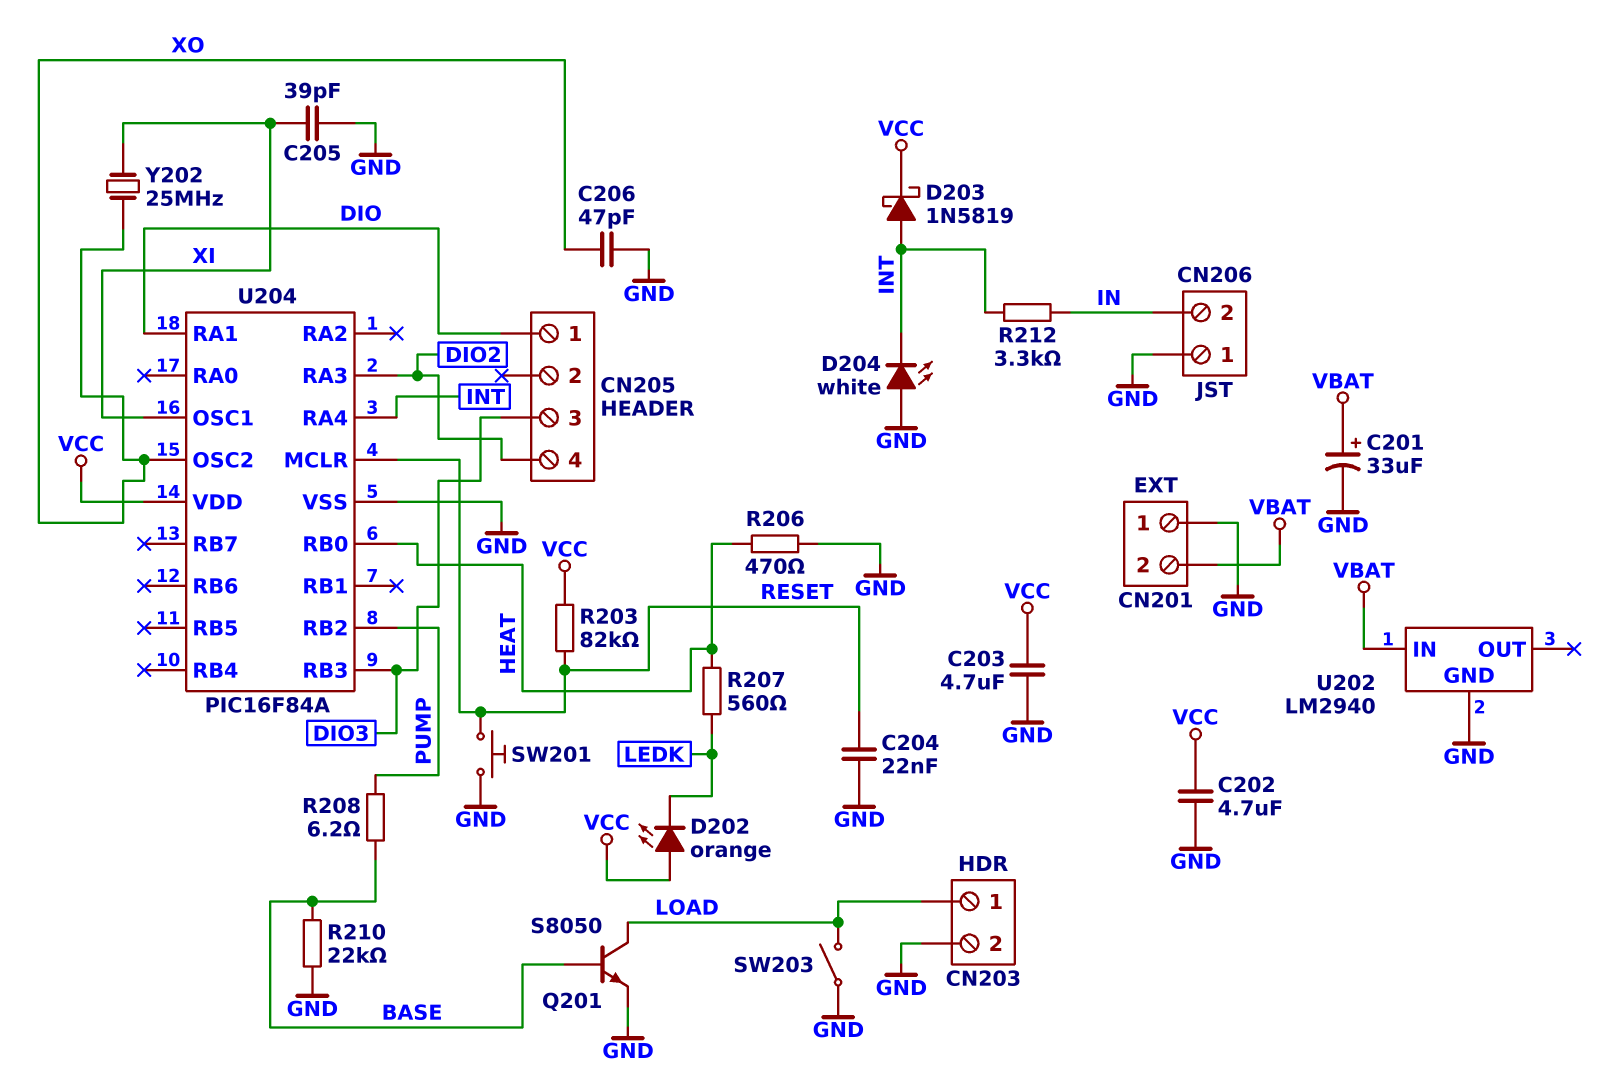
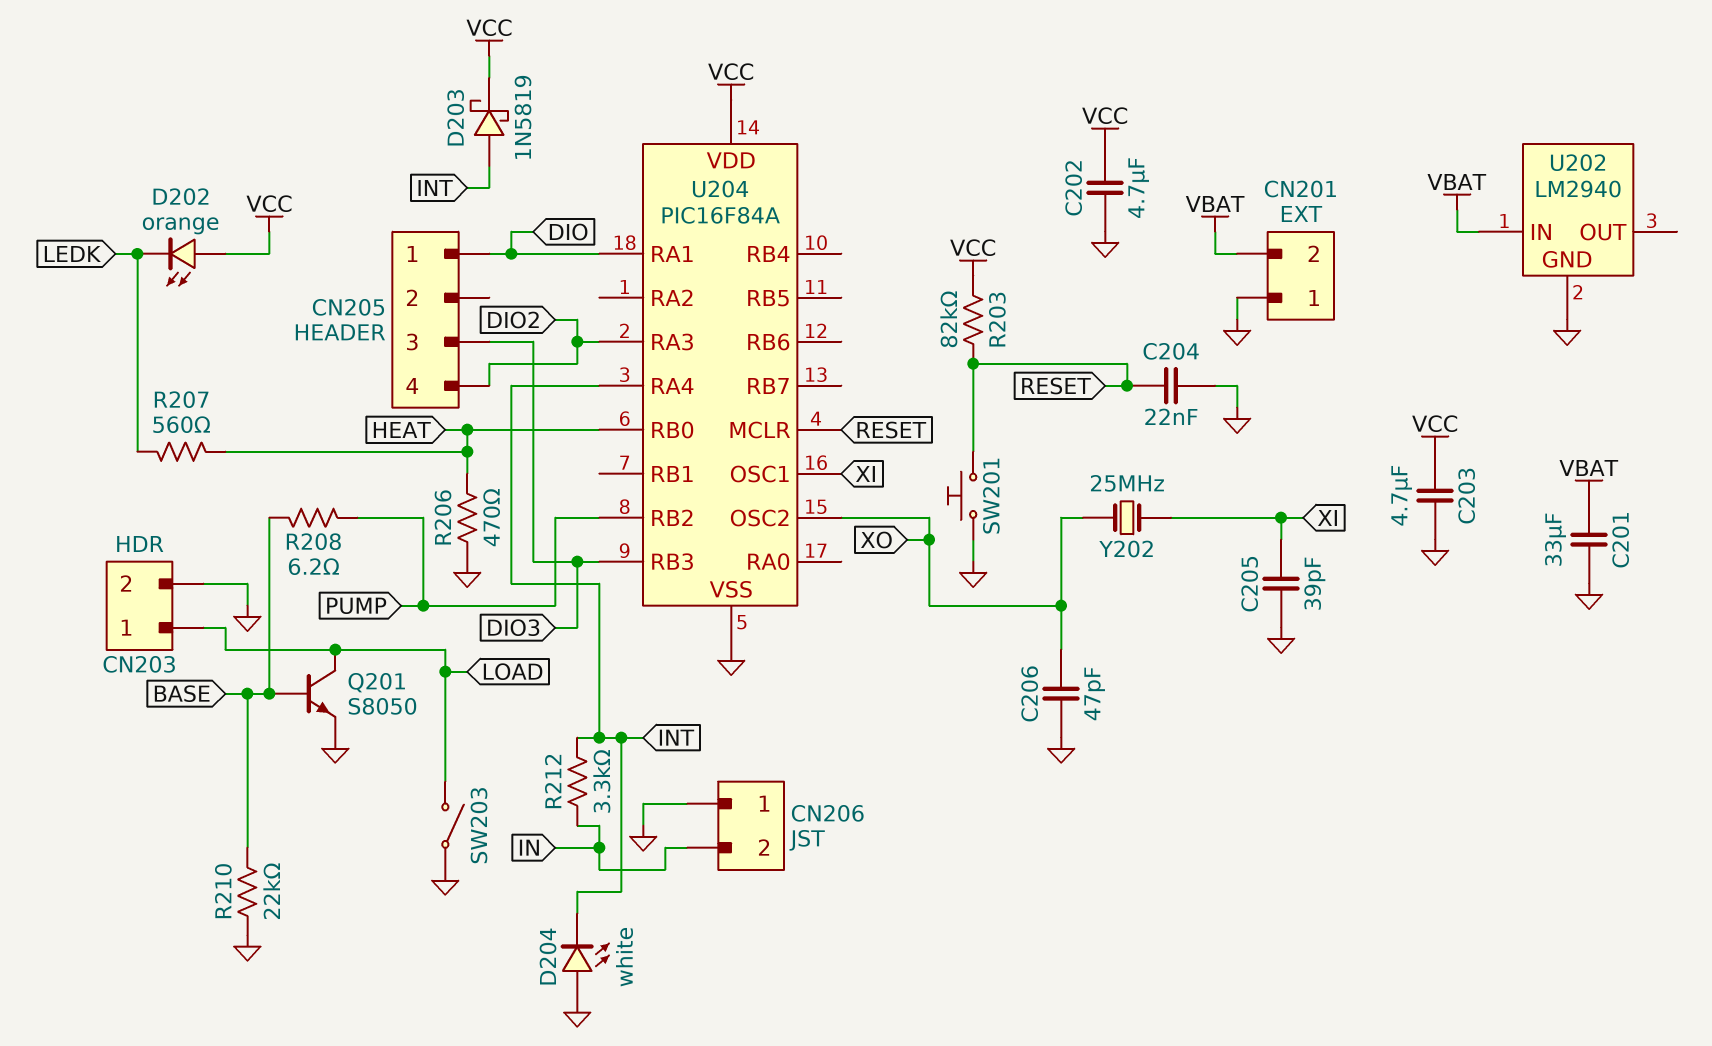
C201: 33uF (plus VBAT, minus GND) -> 33uF (GND, VBAT)

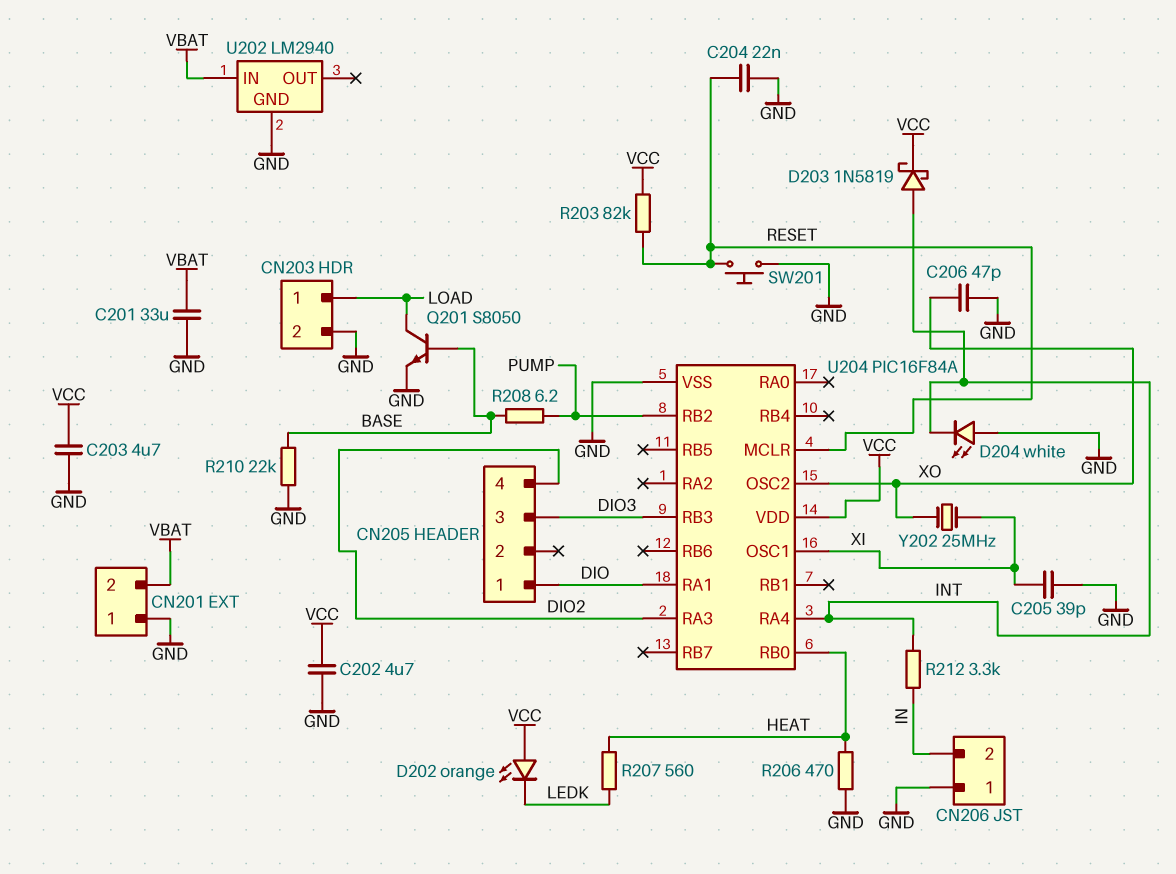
SW203: switch (GND, LOAD) -> none

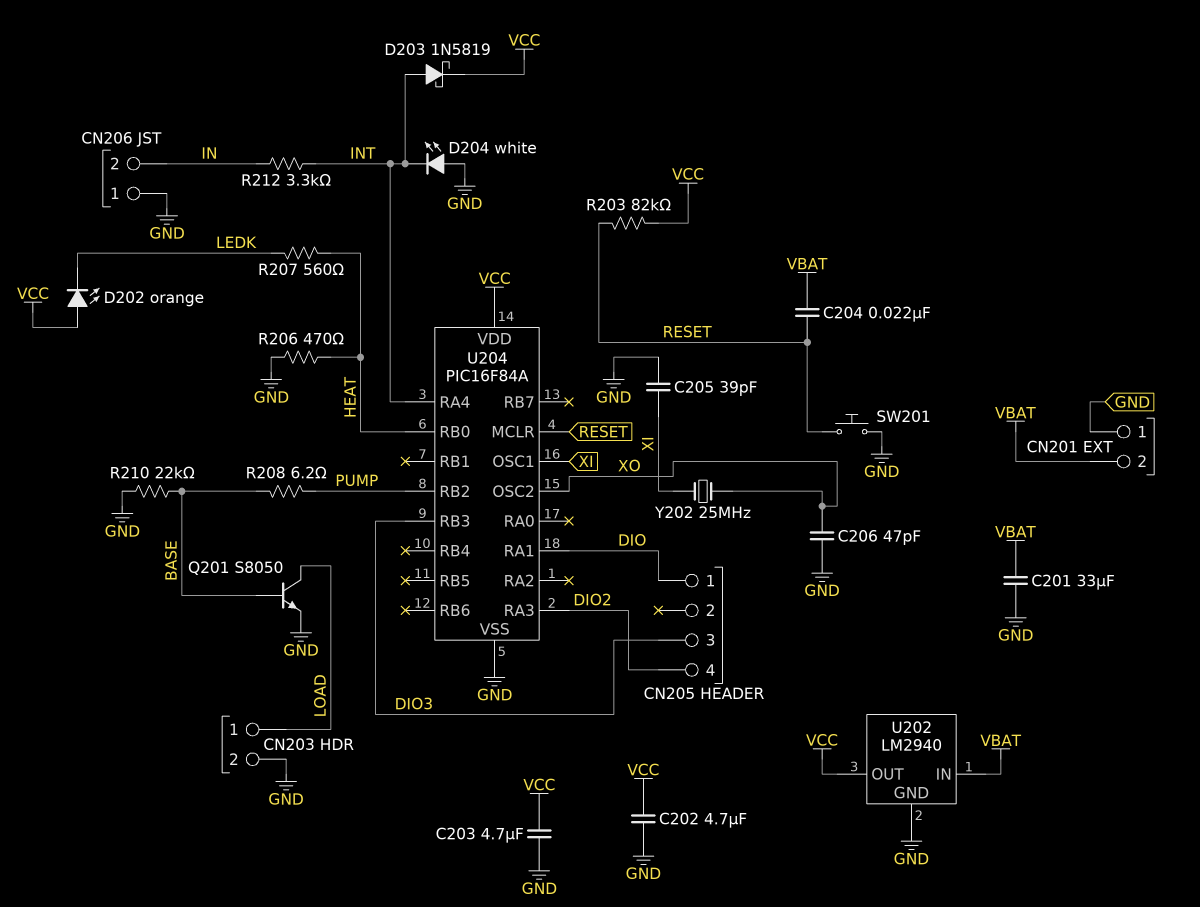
C204: 22nF (GND, RESET) -> 22nF (RESET, VBAT)
U202 pin OUT: none -> VCC

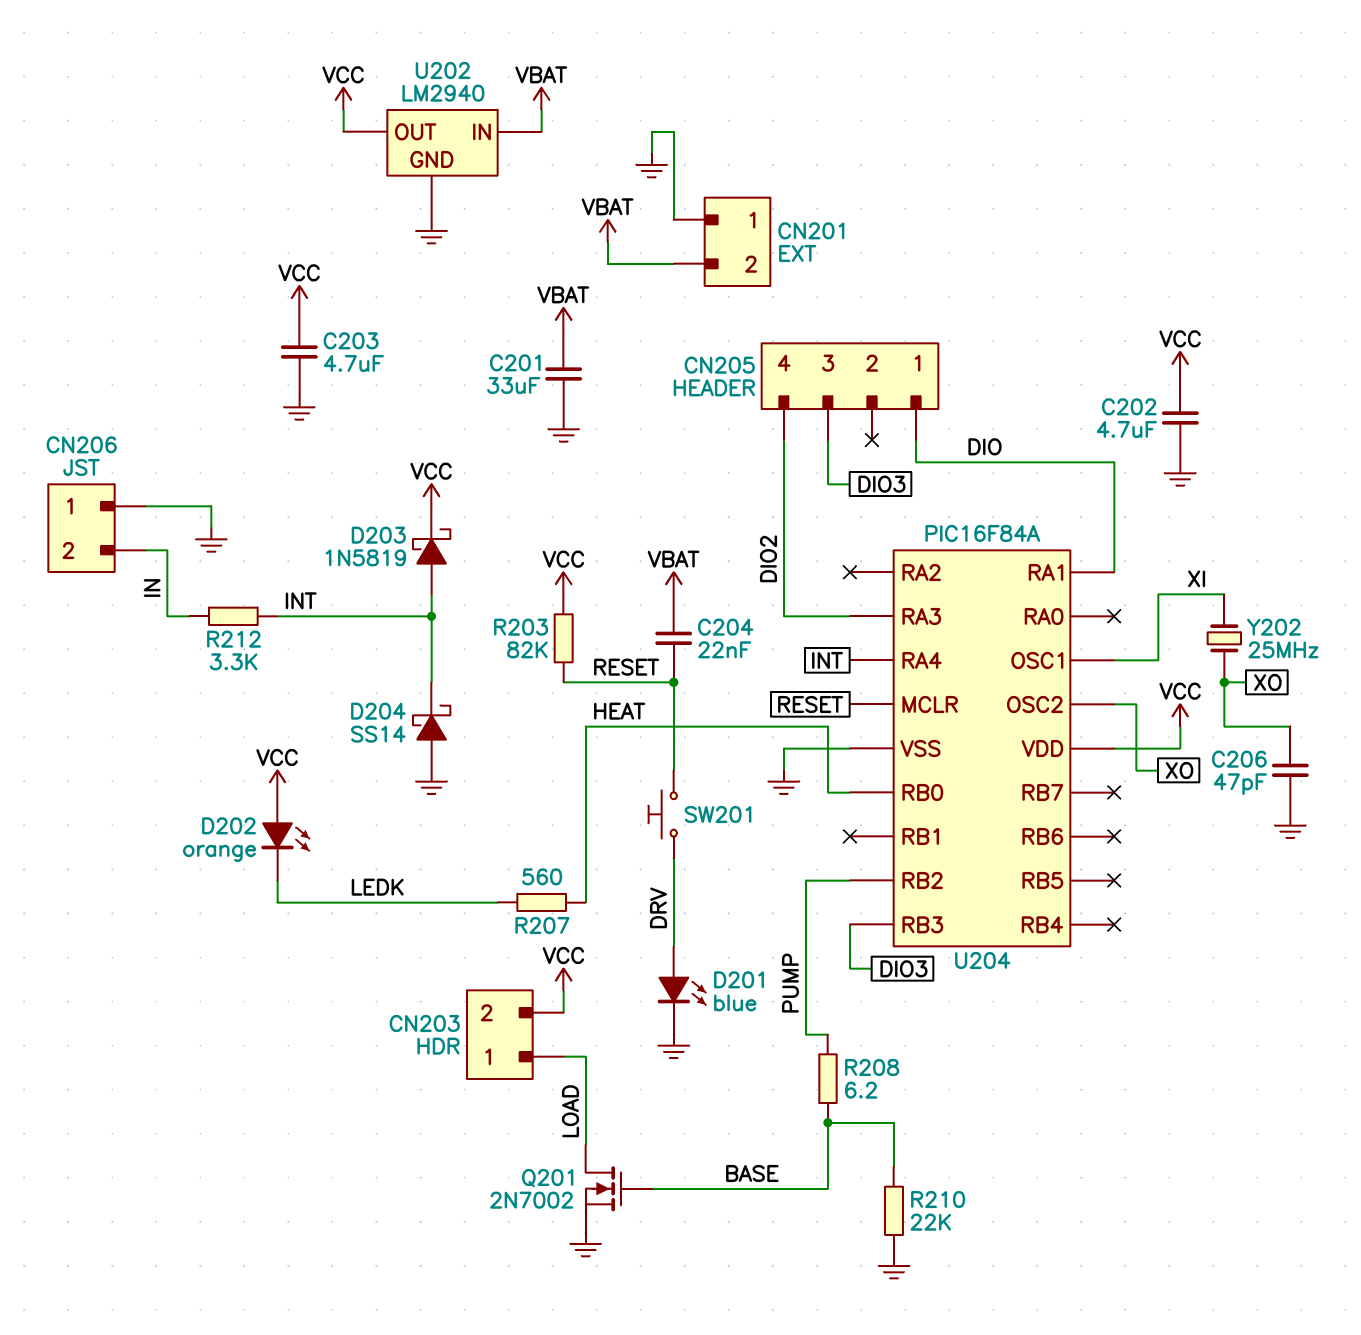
C205: 39pF (GND, XI) -> none
CN203 pin 2: GND -> VCC
D201: none -> LED blue (A DRV, K GND)
D204: LED white (A GND, K INT) -> schottky SS14 (A GND, K INT)
Q201: NPN S8050 (B BASE, C LOAD, E GND) -> NMOS 2N7002 (G BASE, D LOAD, S GND)
R206: 470 (GND, HEAT) -> none
SW201: button (GND, RESET) -> button (DRV, RESET)

